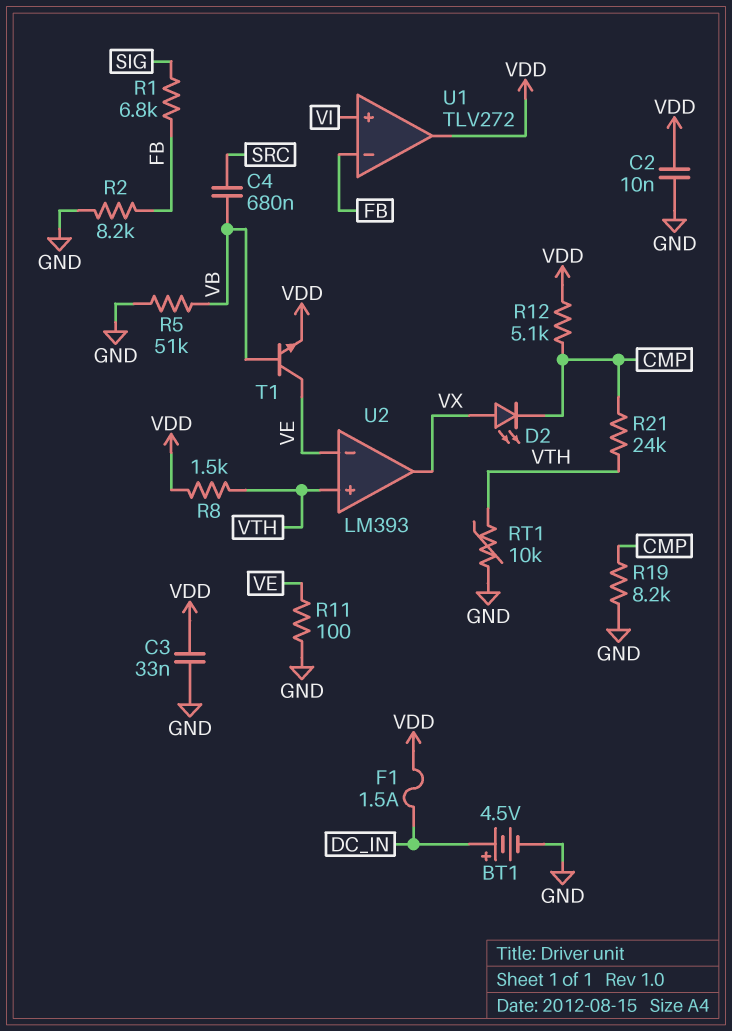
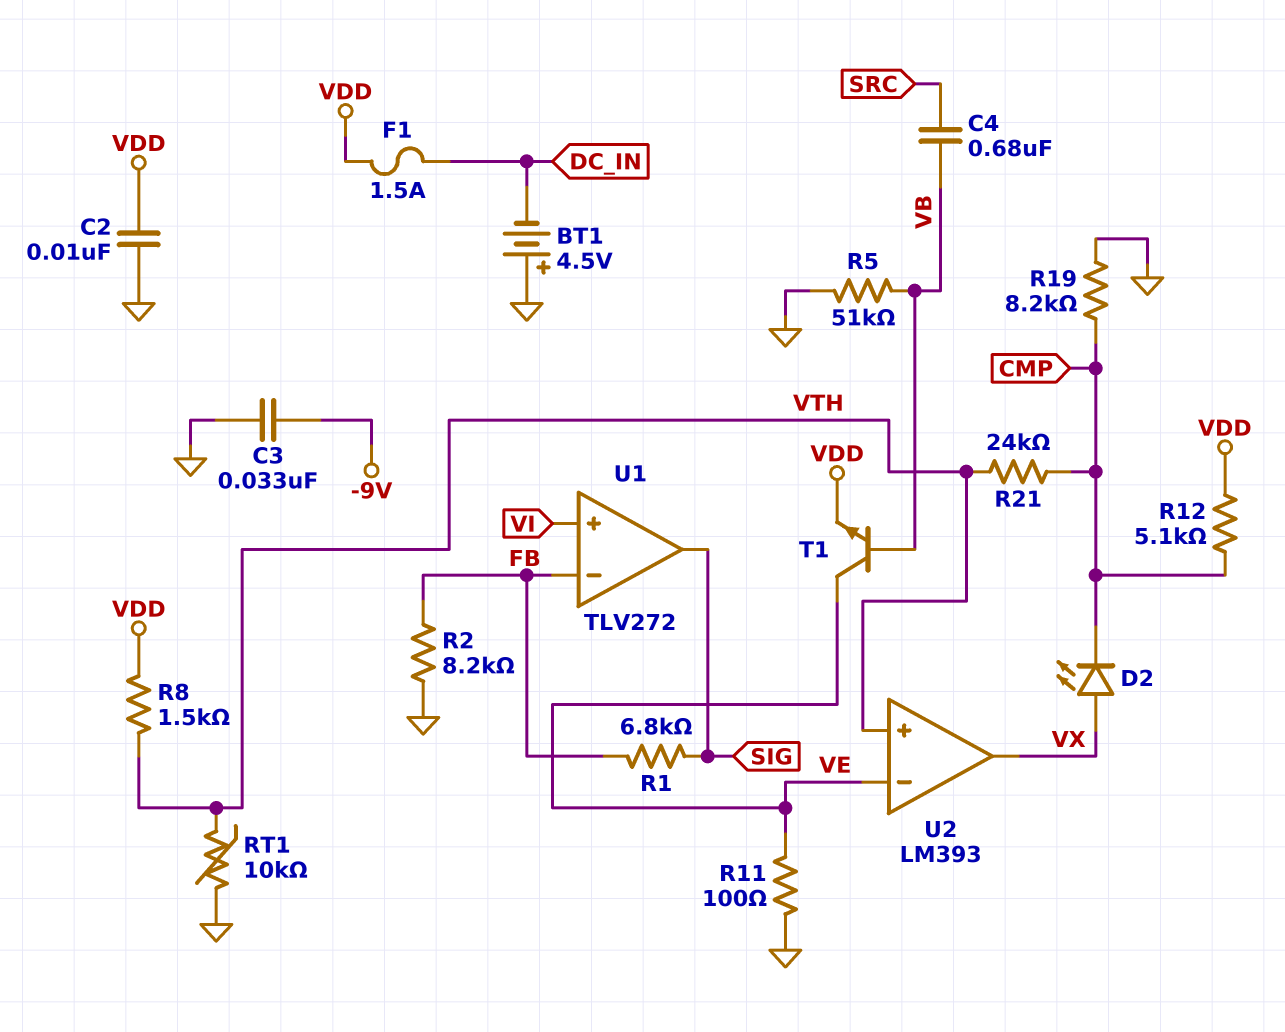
BT1: 4.5V (plus DC_IN, minus GND) -> 4.5V (plus GND, minus DC_IN)
C3: 33nF (GND, VDD) -> 33nF (-9V, GND)
U1 pin out: VDD -> SIG

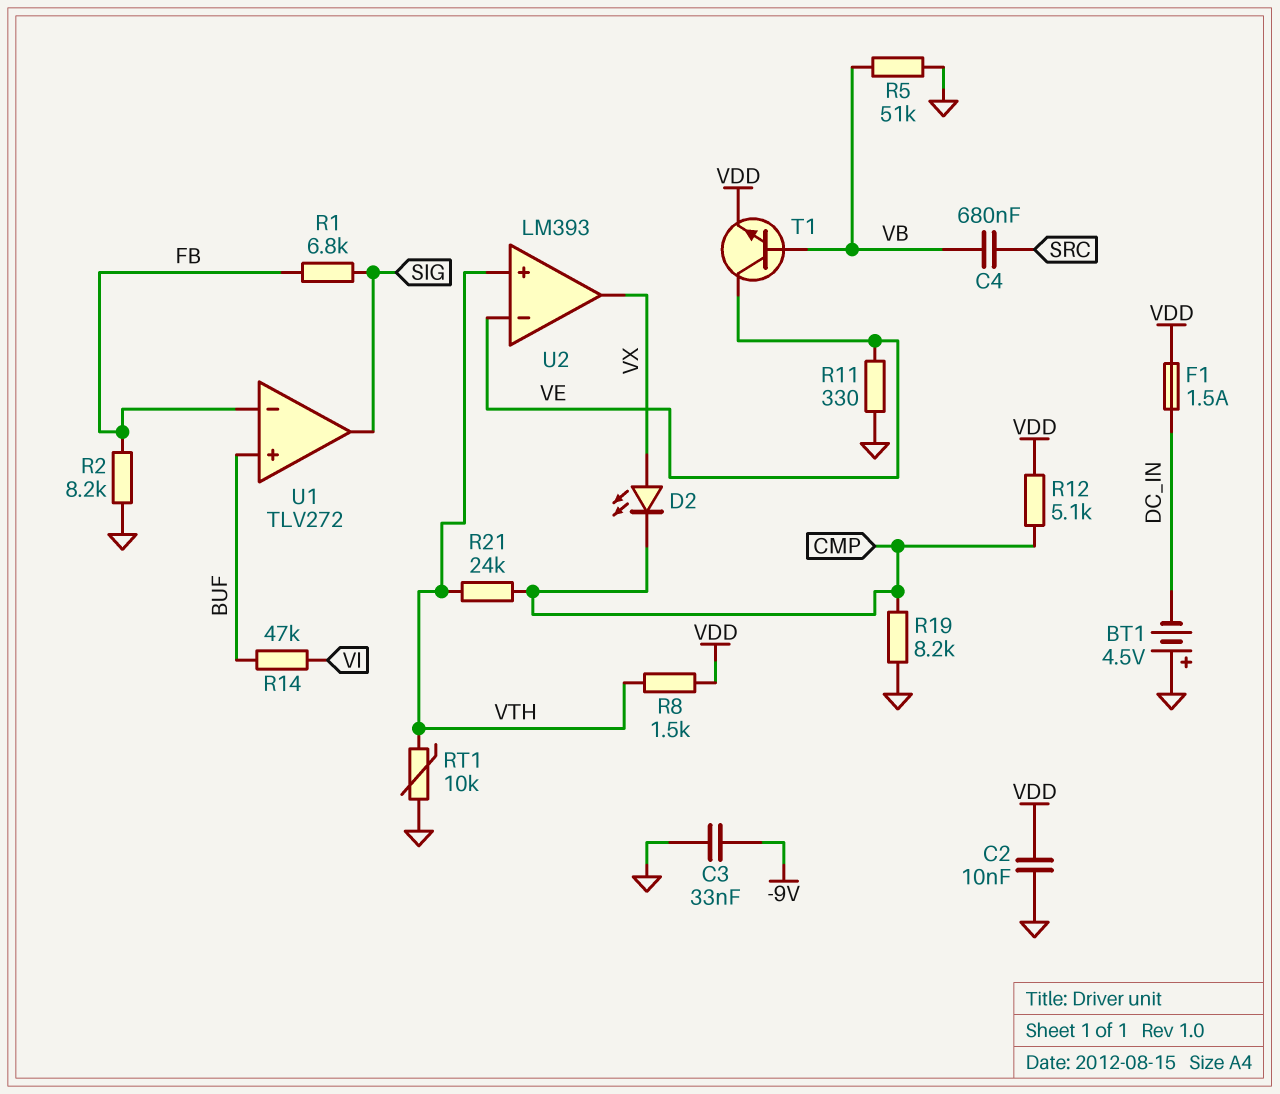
R11: 100 (GND, VE) -> 330 (GND, VE)
R14: none -> 47k (BUF, VI)
U1 pin in+: VI -> BUF

